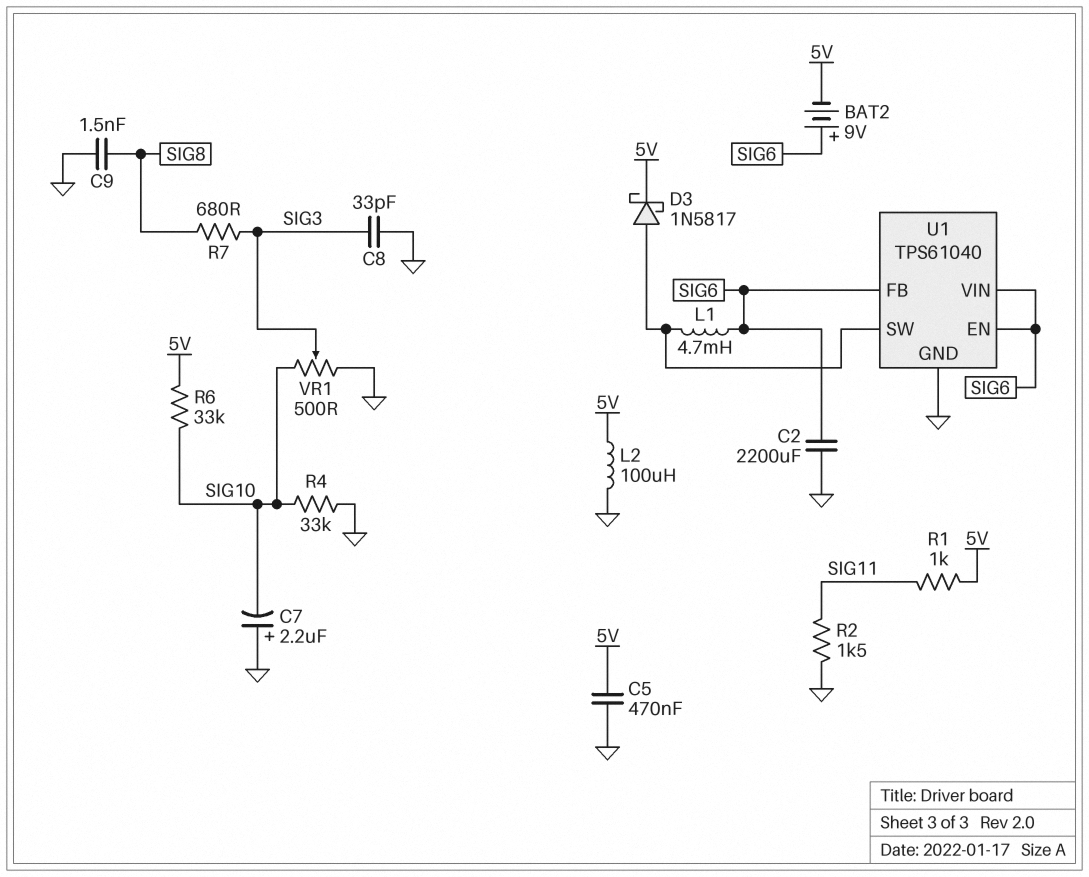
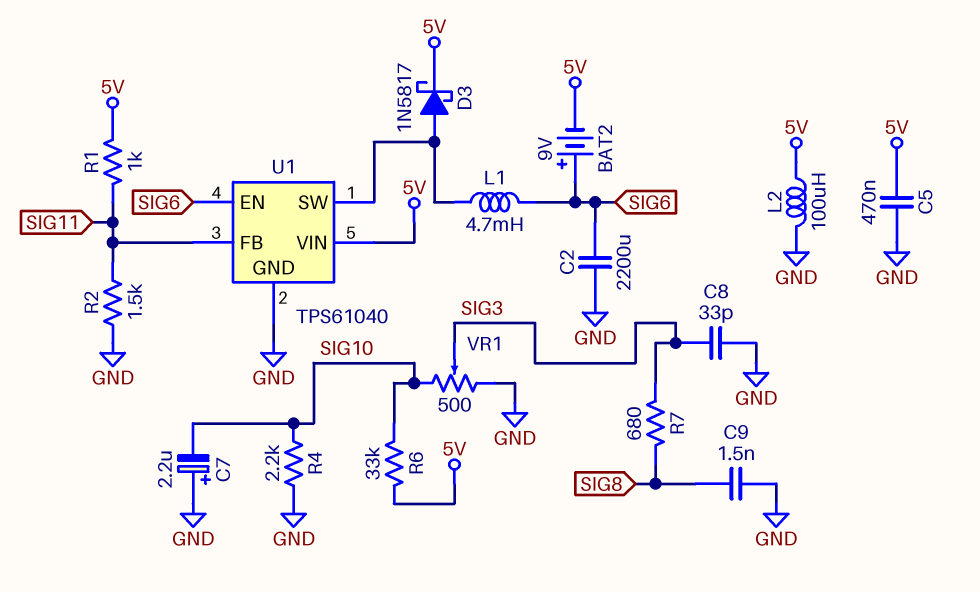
R4: 33k (GND, SIG10) -> 2.2k (GND, SIG10)
U1 pin FB: SIG6 -> SIG11
U1 pin VIN: SIG6 -> 5V

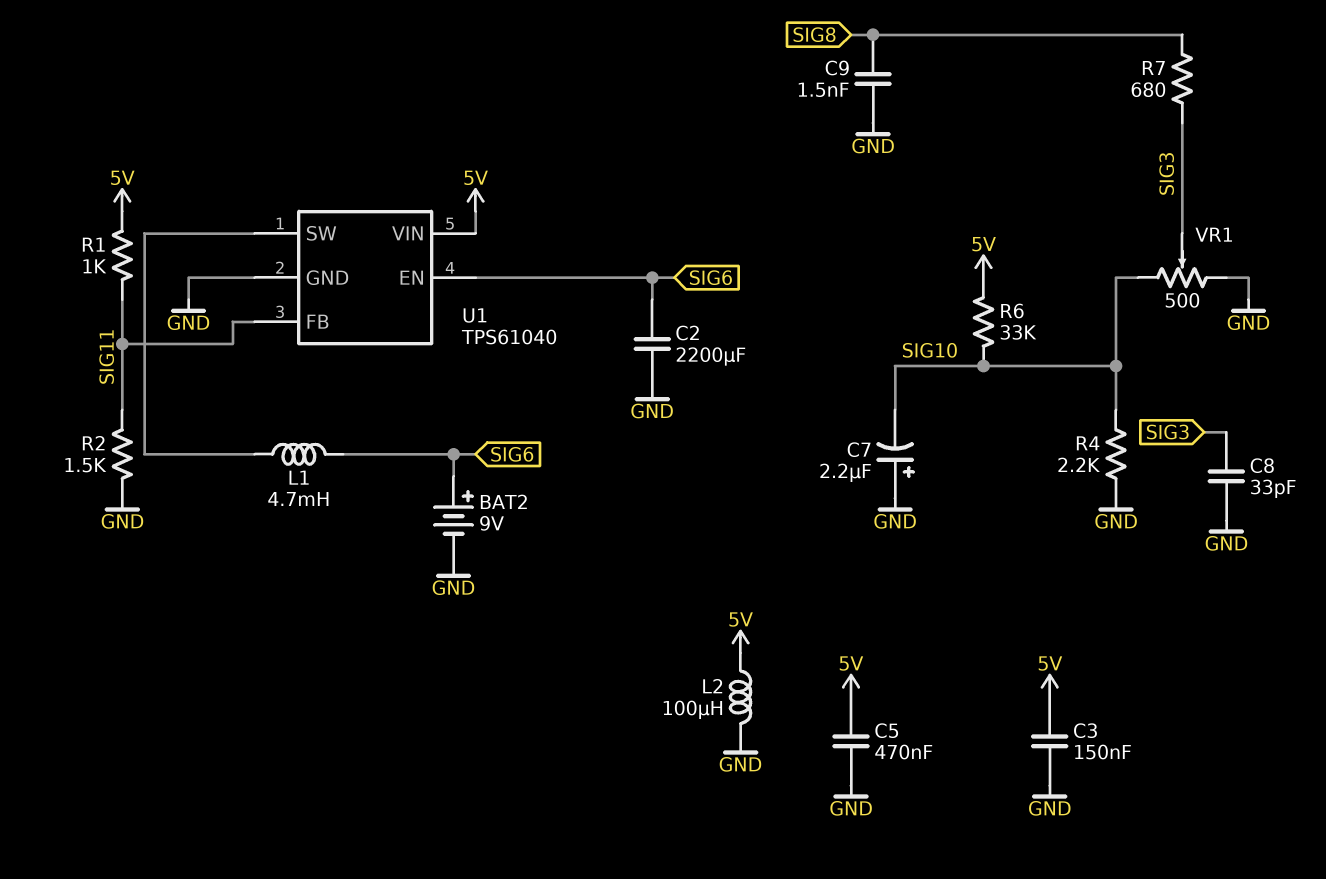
BAT2: 9V (plus SIG6, minus 5V) -> 9V (plus SIG6, minus GND)
C3: none -> 150nF (5V, GND)
D3: schottky 1N5817 (A U1/SW, K 5V) -> none

